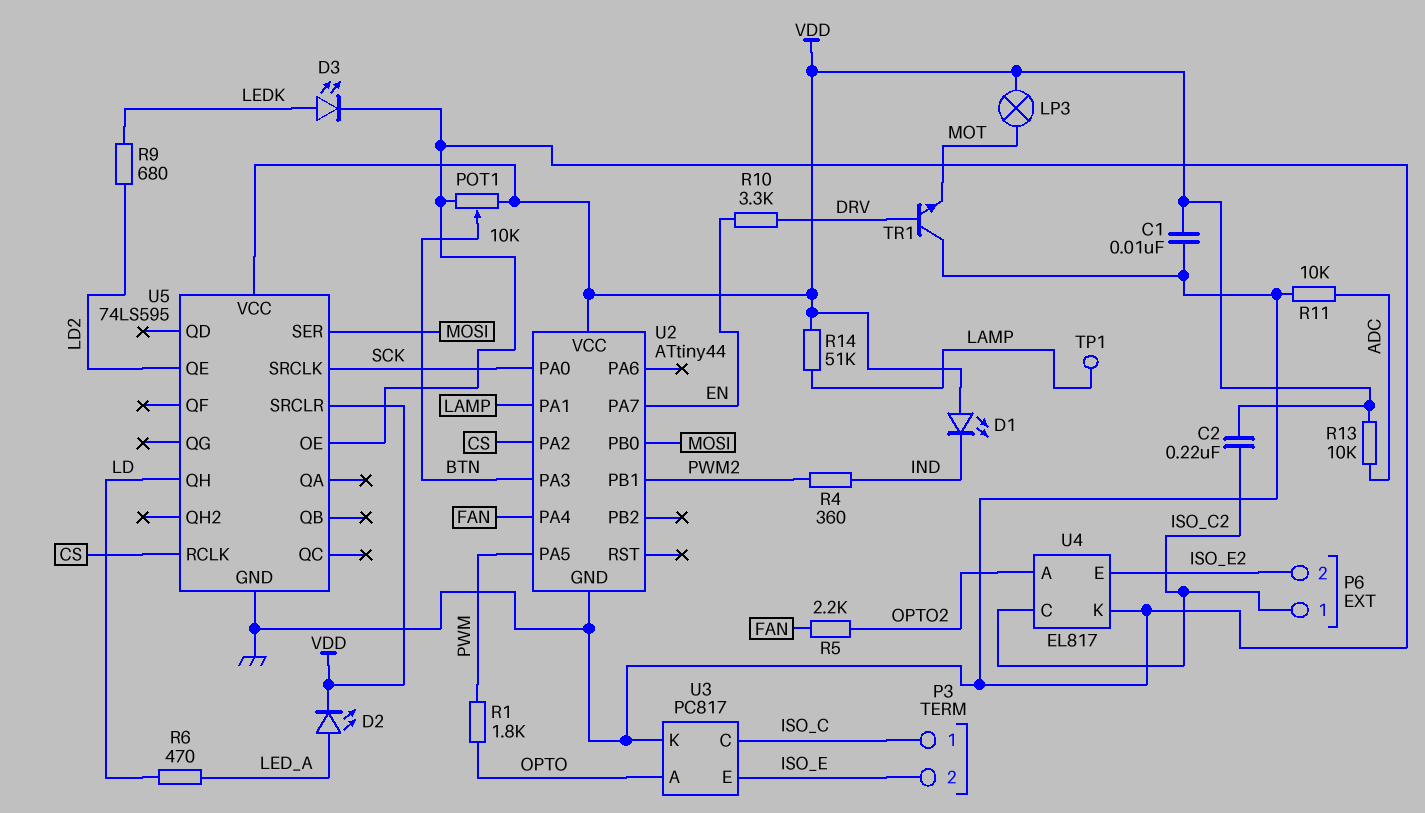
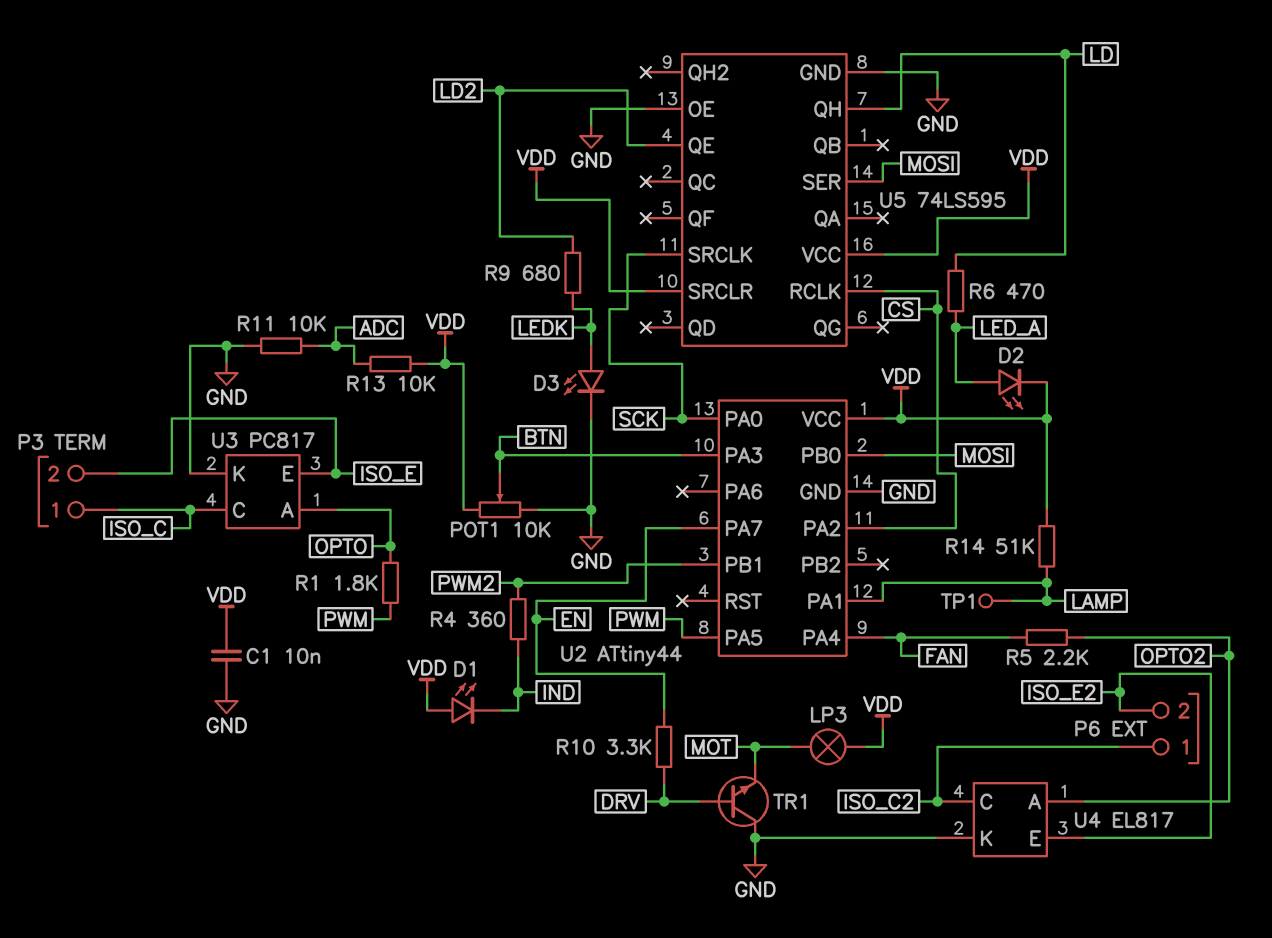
C2: 220nF (ISO_C2, VDD) -> none

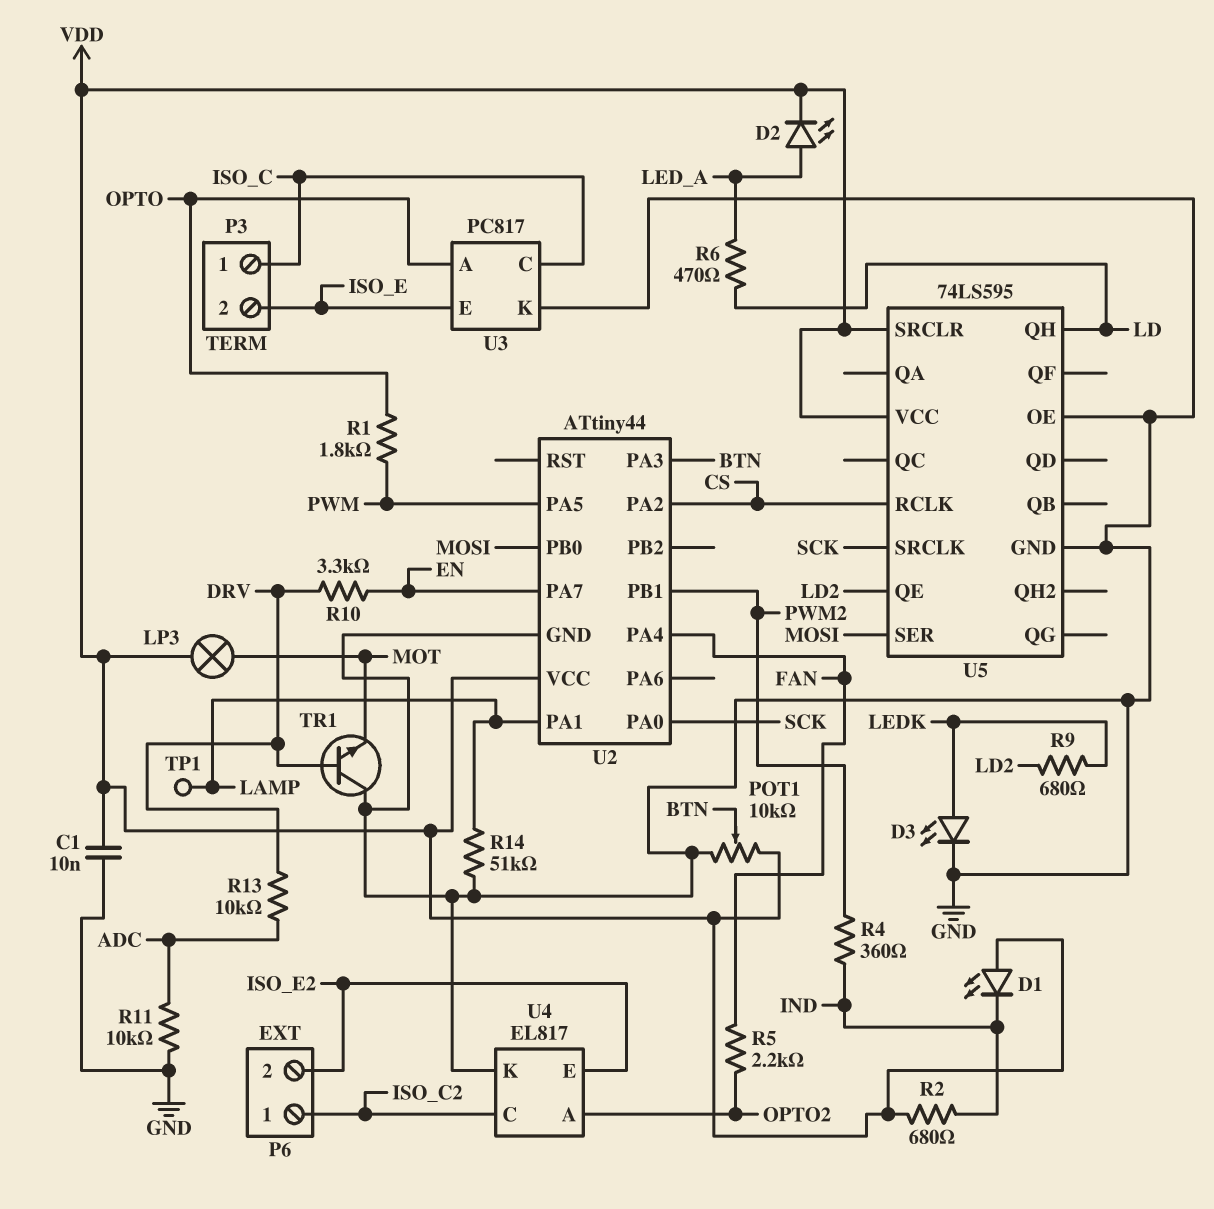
R2: none -> 680 (IND, VDD)
R13: 10k (ADC, VDD) -> 10k (ADC, DRV)
R14: 51k (LAMP, VDD) -> 51k (GND, LAMP)

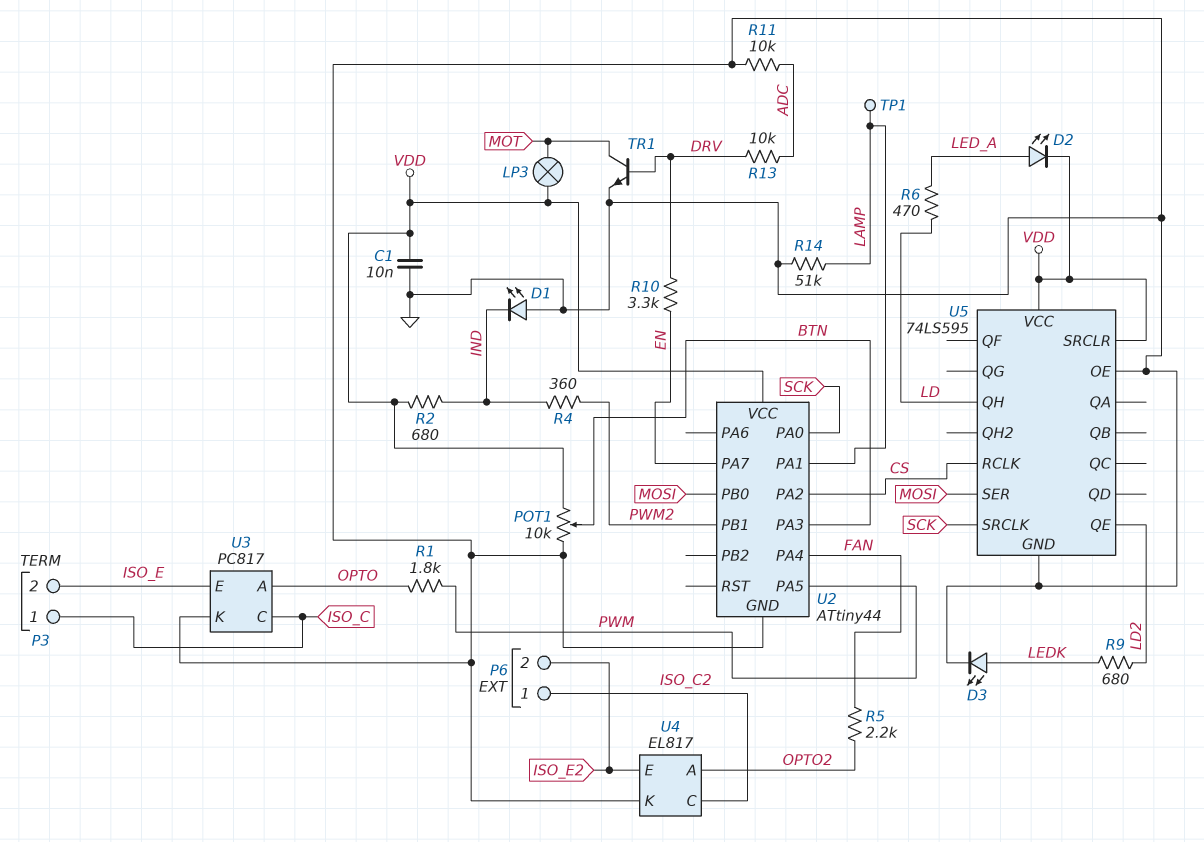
D1: LED (A VDD, K IND) -> LED (A GND, K IND)
TR1: NPN (B DRV, C GND, E MOT) -> NPN (B DRV, C MOT, E GND)

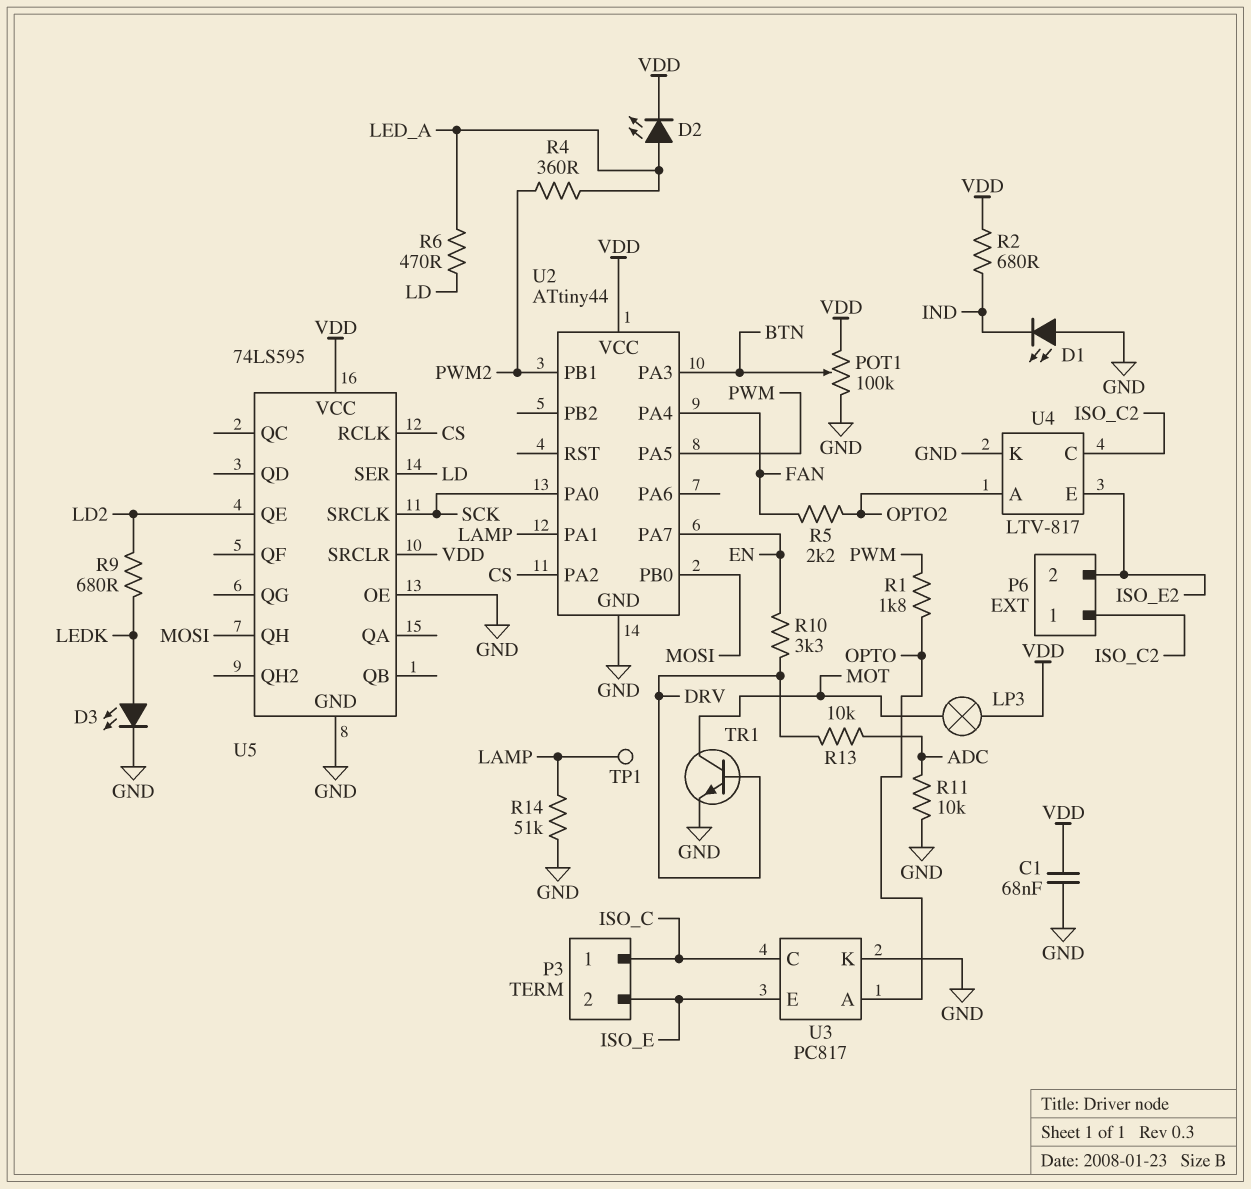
C1: 10nF (GND, VDD) -> 68nF (GND, VDD)
POT1: 10k (GND, VDD, wiper BTN) -> 100k (GND, VDD, wiper BTN)
R4: 360 (IND, PWM2) -> 360 (LED_A, PWM2)
U4: EL817 -> LTV-817
U5 pin QH: LD -> MOSI
U5 pin SER: MOSI -> LD

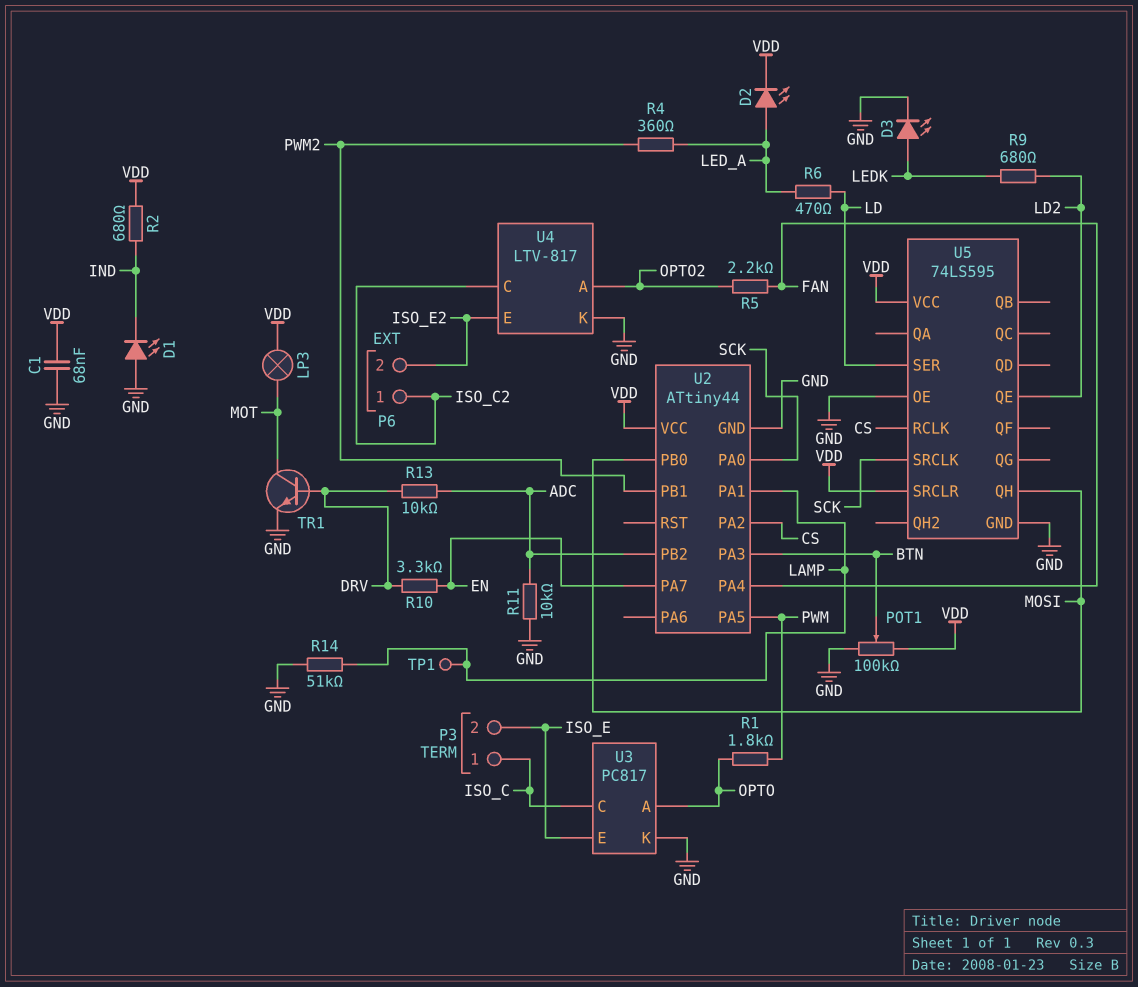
U2 pin PB2: none -> ADC

